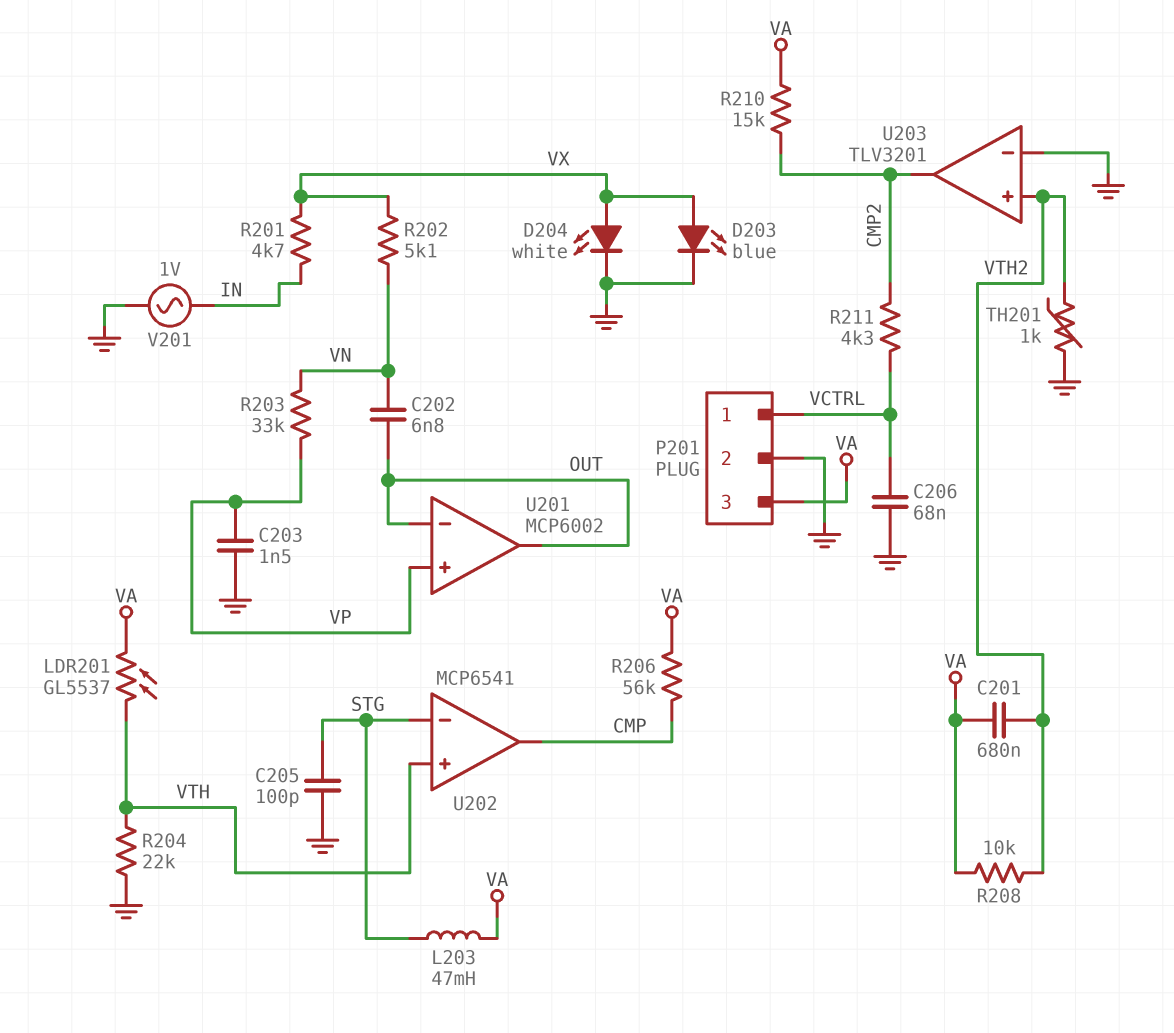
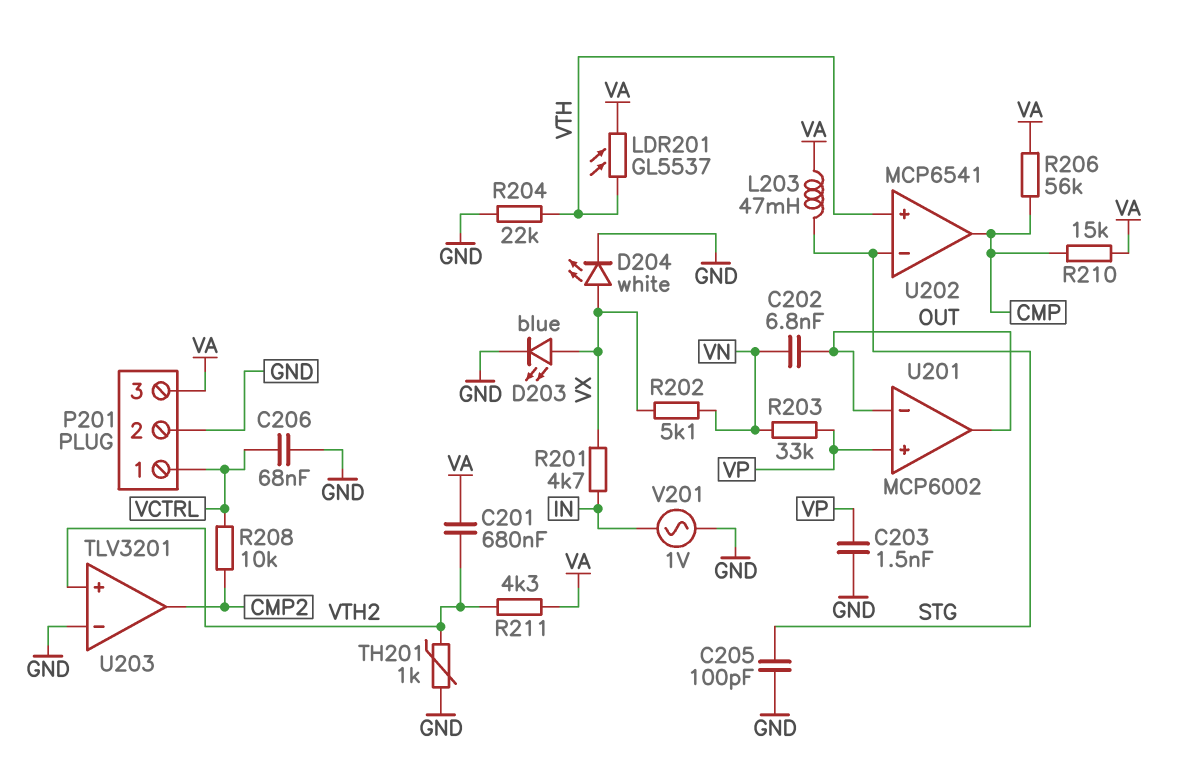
R208: 10k (VA, VTH2) -> 10k (CMP2, VCTRL)
R210: 15k (CMP2, VA) -> 15k (CMP, VA)
R211: 4.3k (CMP2, VCTRL) -> 4.3k (VA, VTH2)

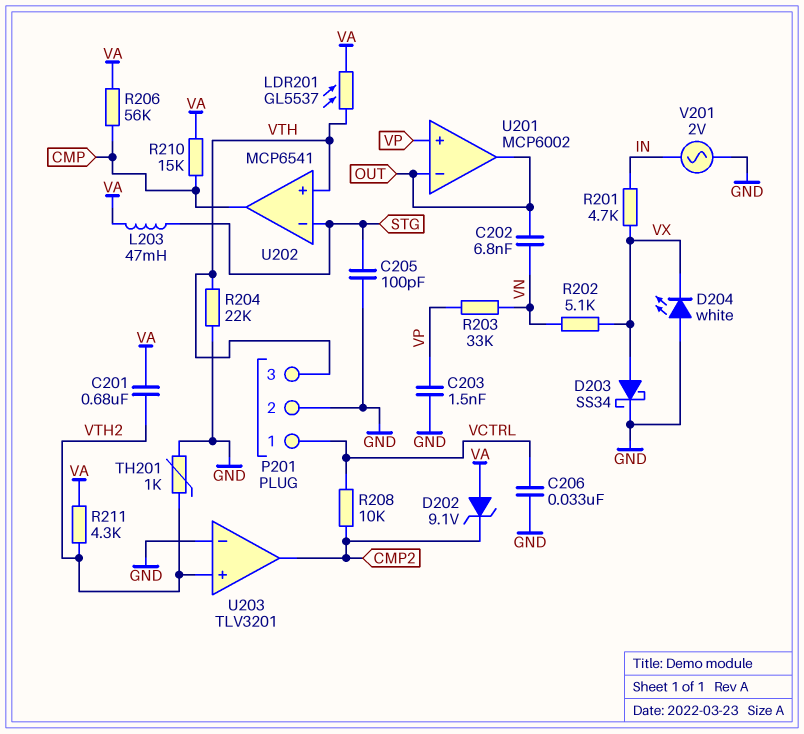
C206: 68nF (GND, VCTRL) -> 33nF (GND, VCTRL)
D202: none -> zener 9.1V (A VA, K CMP2)
D203: LED blue (A VX, K GND) -> schottky SS34 (A VX, K GND)
D204: LED white (A VX, K GND) -> LED white (A GND, K VX)
P201 pin 3: VA -> VTH
V201: AC 1V (GND, IN) -> AC 2V (GND, IN)

